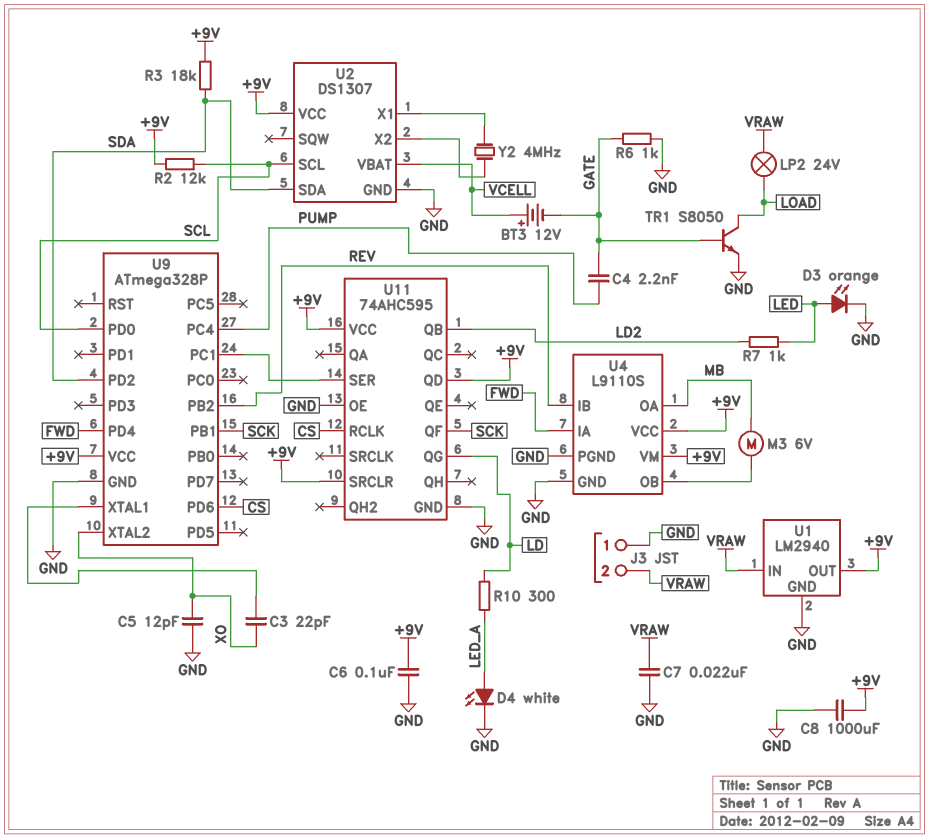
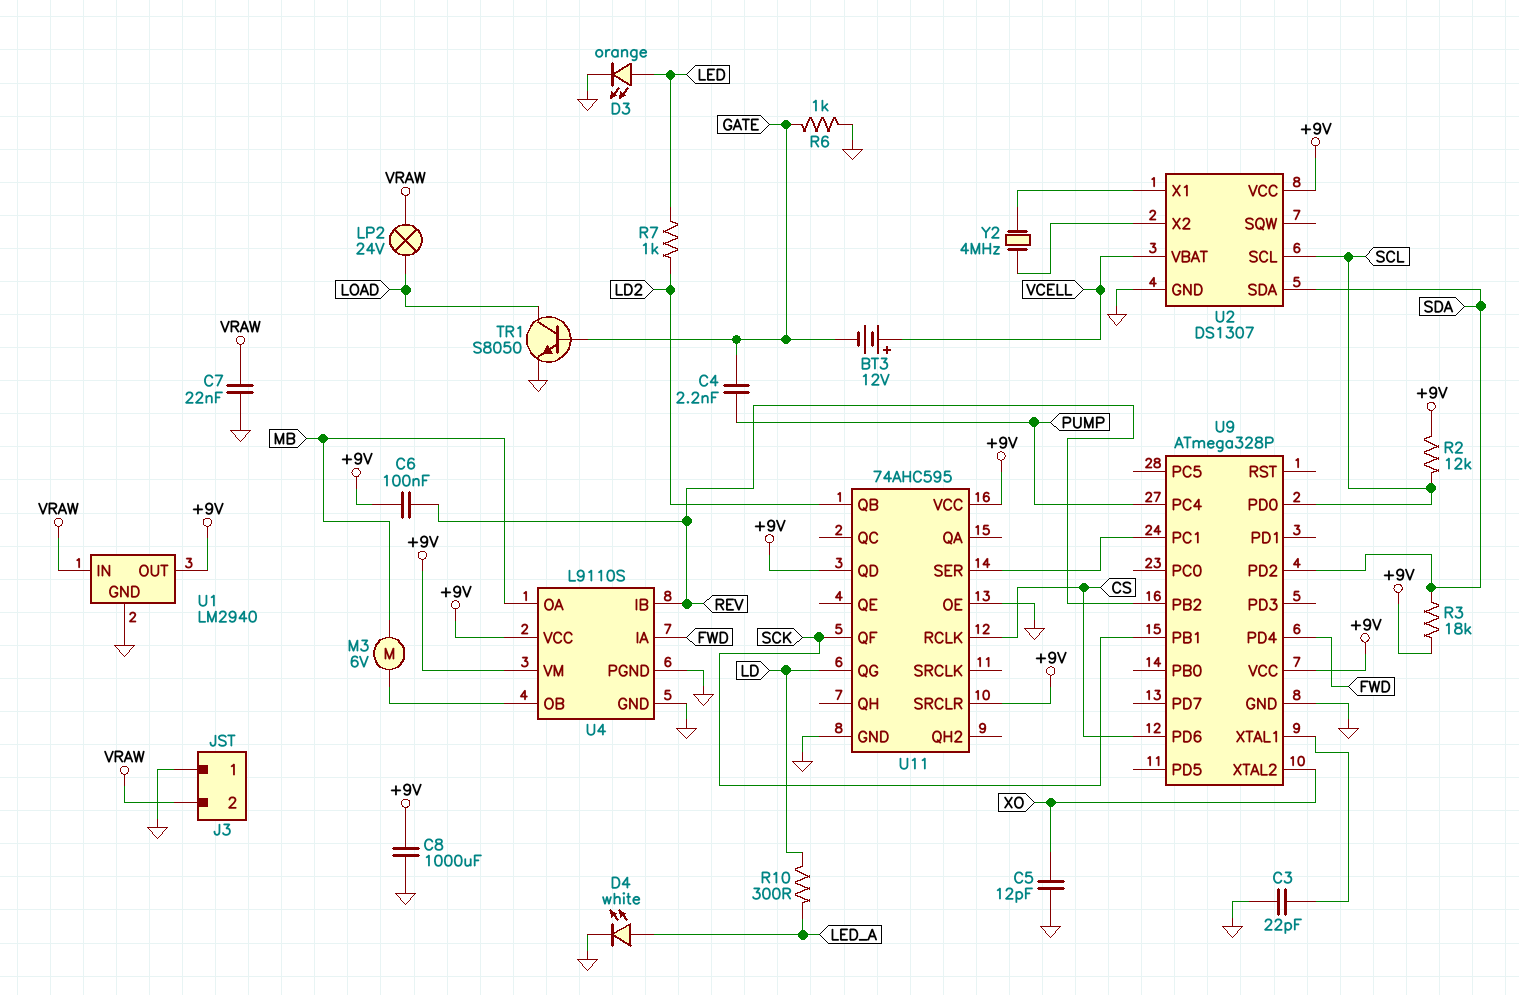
C3: 22pF (U9/XTAL1, XO) -> 22pF (GND, U9/XTAL1)
C6: 100nF (+9V, GND) -> 100nF (+9V, REV)

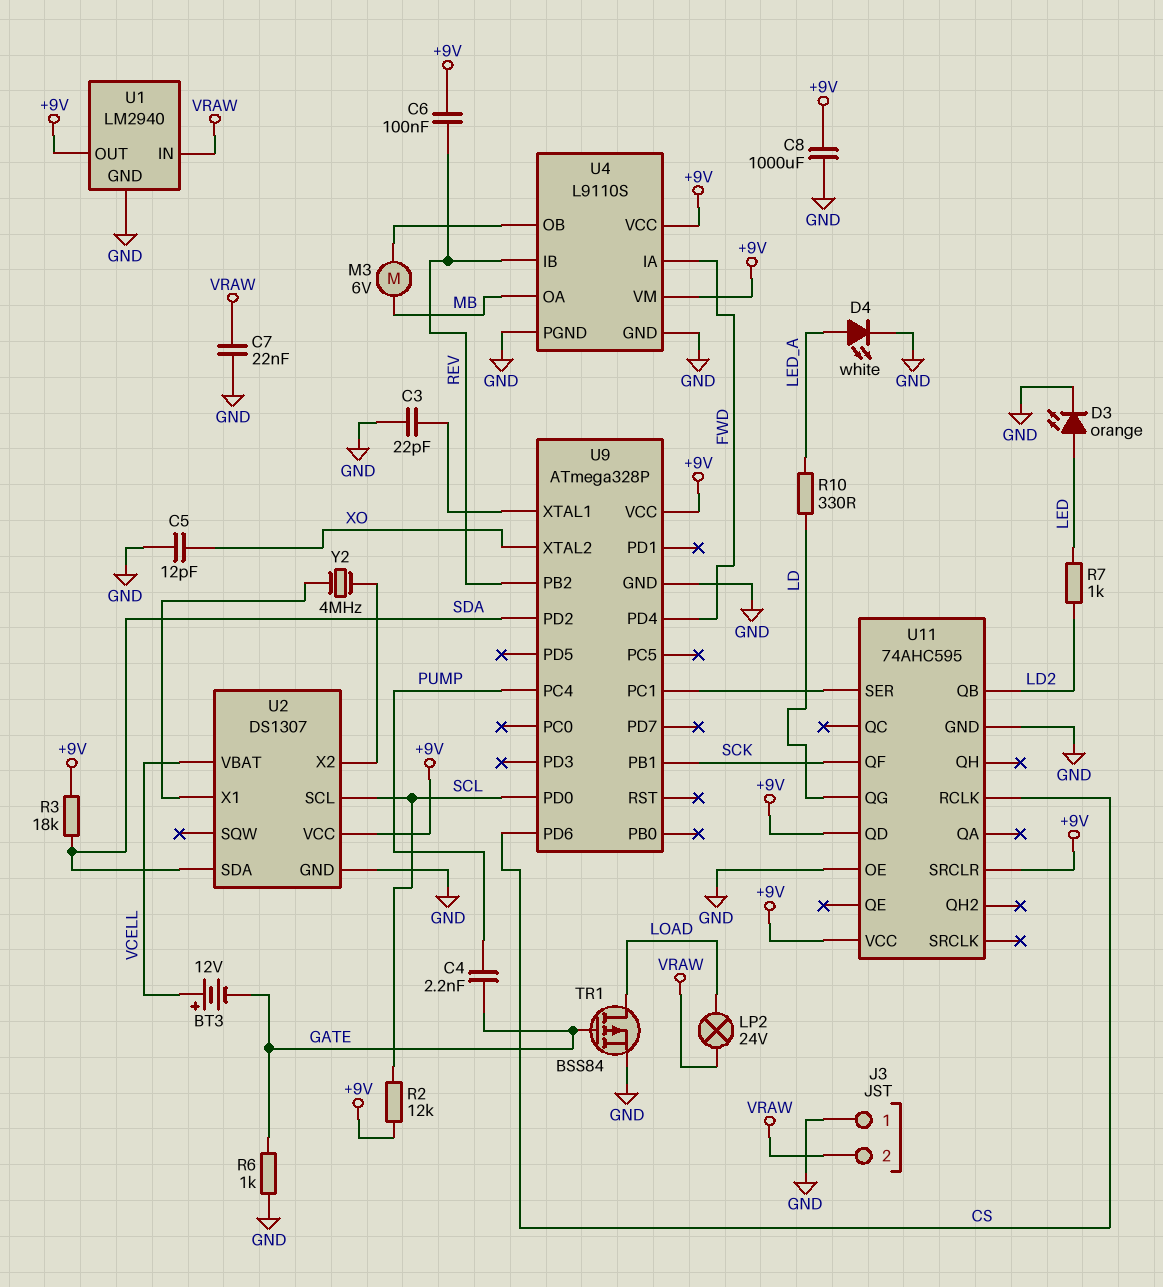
R10: 300 (LD, LED_A) -> 330 (LD, LED_A)
TR1: NPN S8050 (B GATE, C LOAD, E GND) -> PMOS BSS84 (G GATE, D LOAD, S GND)

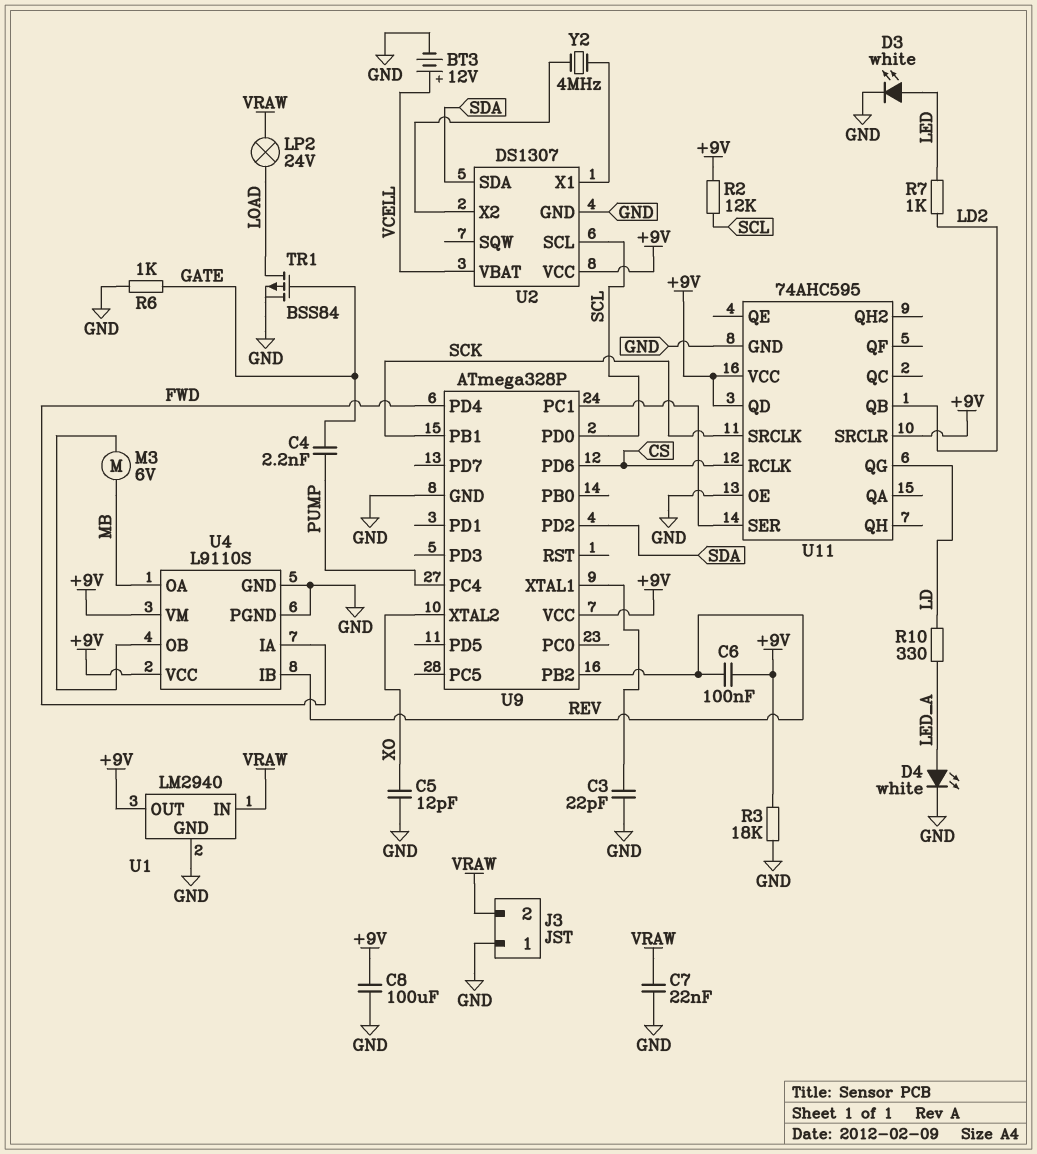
BT3: 12V (plus VCELL, minus GATE) -> 12V (plus VCELL, minus GND)
C8: 1000uF (+9V, GND) -> 100uF (+9V, GND)
D3: LED orange (A LED, K GND) -> LED white (A LED, K GND)
R3: 18k (+9V, SDA) -> 18k (+9V, GND)
U11 pin QF: SCK -> none
U11 pin SRCLK: none -> SCK

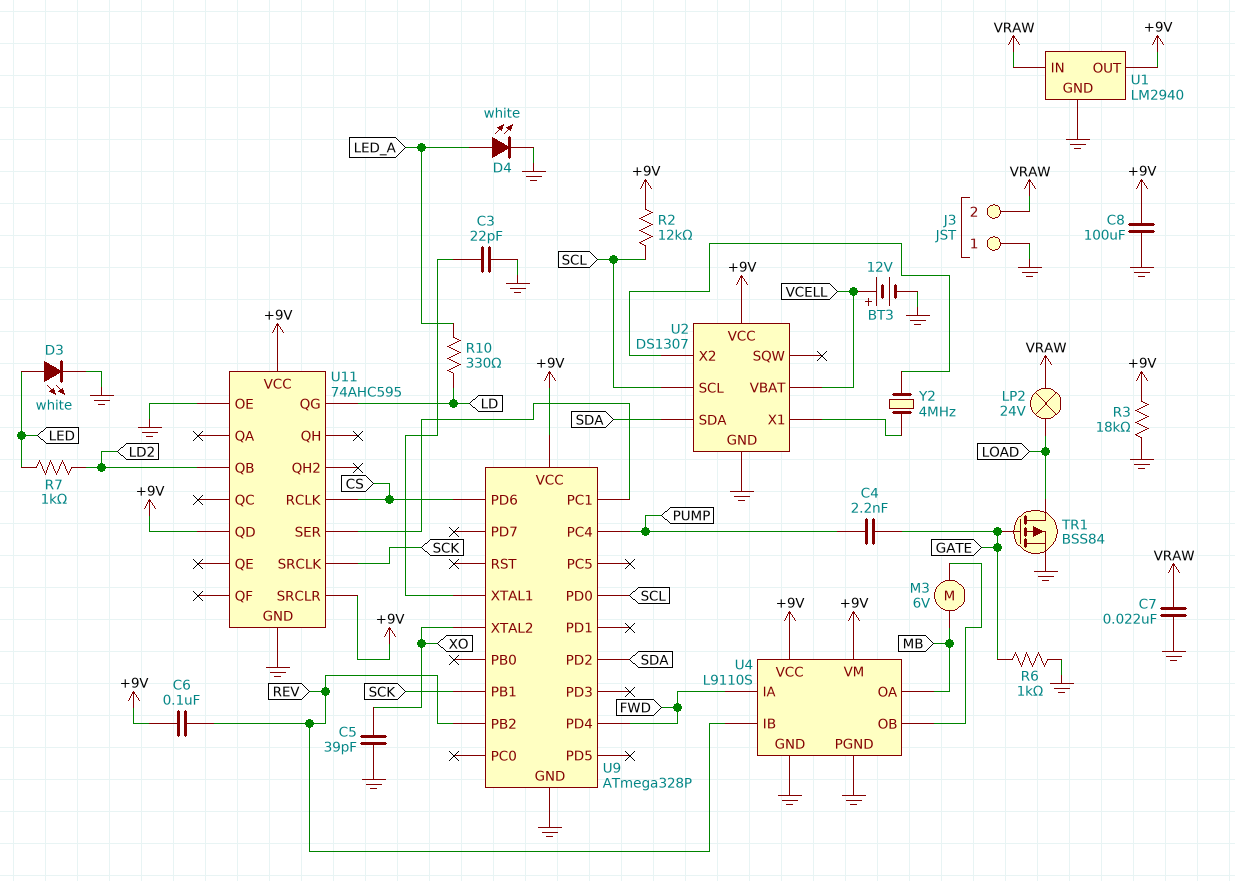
C5: 12pF (GND, XO) -> 39pF (GND, XO)

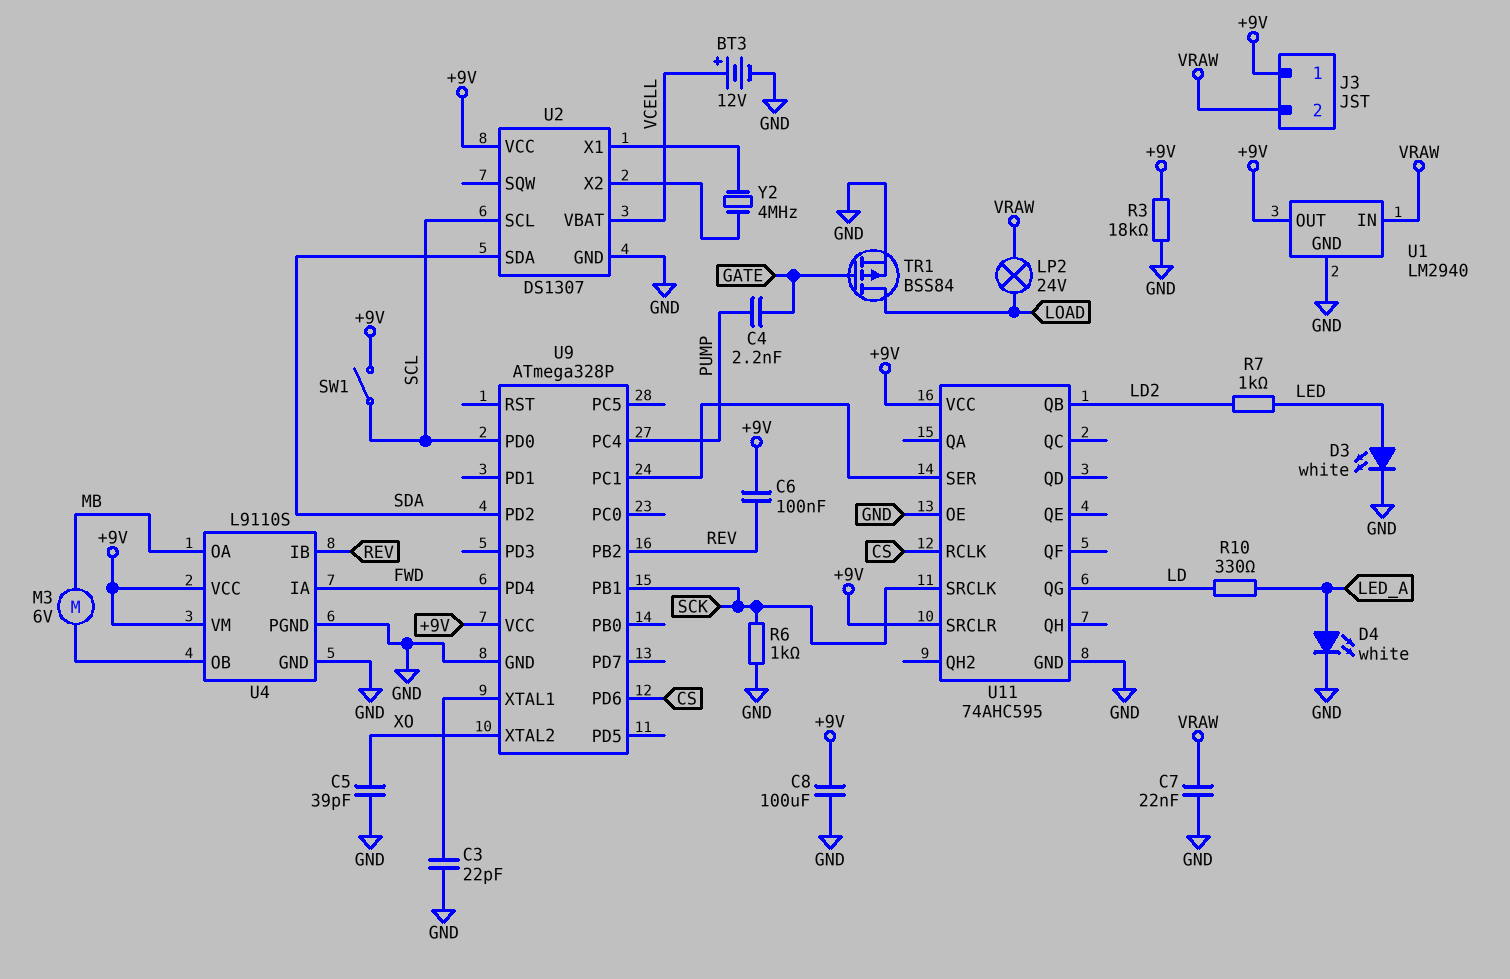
J3 pin 1: GND -> +9V
R2: 12k (+9V, SCL) -> none
R6: 1k (GATE, GND) -> 1k (GND, SCK)
SW1: none -> switch (+9V, SCL)
U11 pin QD: +9V -> none

